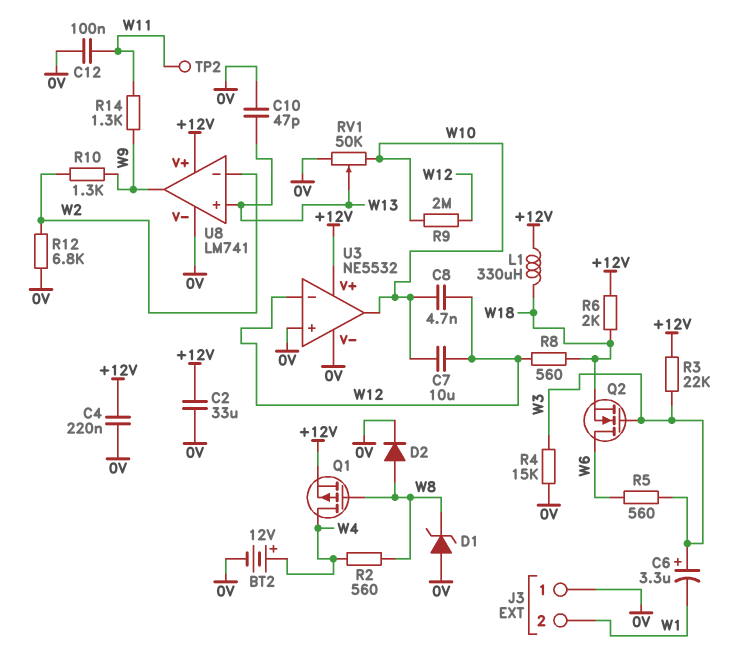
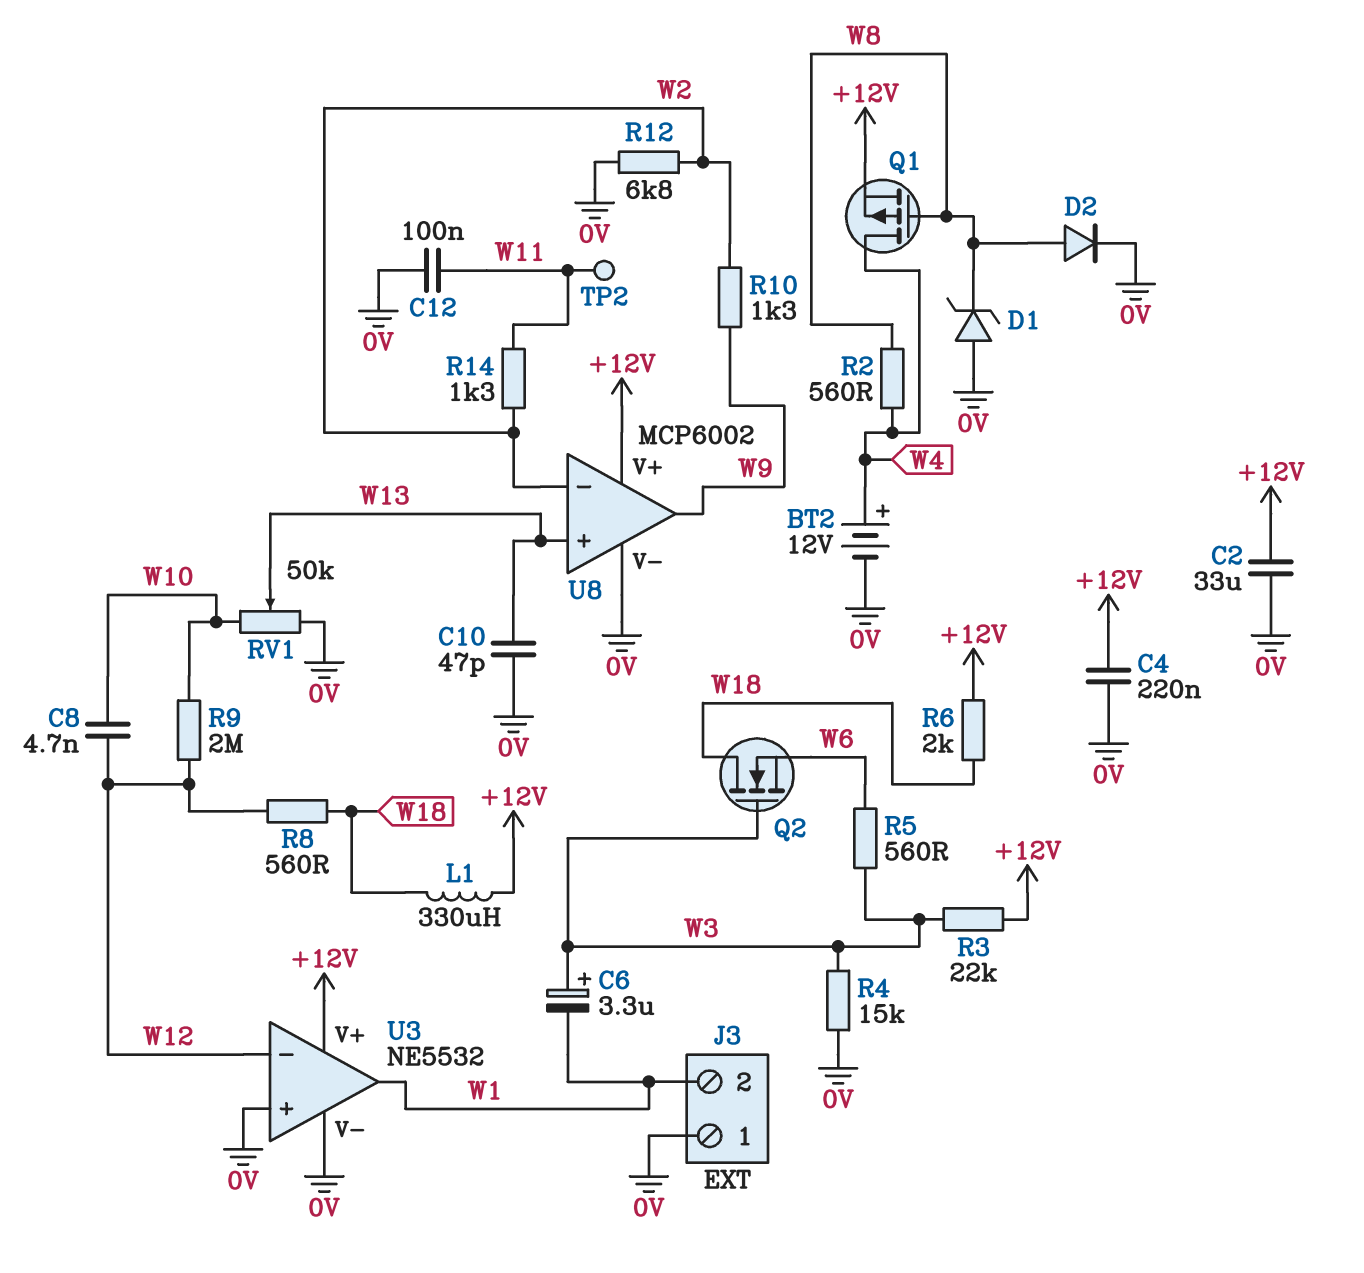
C7: 10uF (W10, W12) -> none
Q2: NMOS (G W3, D W6, S W18) -> NMOS (G W3, D W18, S W6)
R14: 1.3k (W9, W11) -> 1.3k (W2, W11)
U3 pin out: W10 -> W1
U8: LM741 -> MCP6002

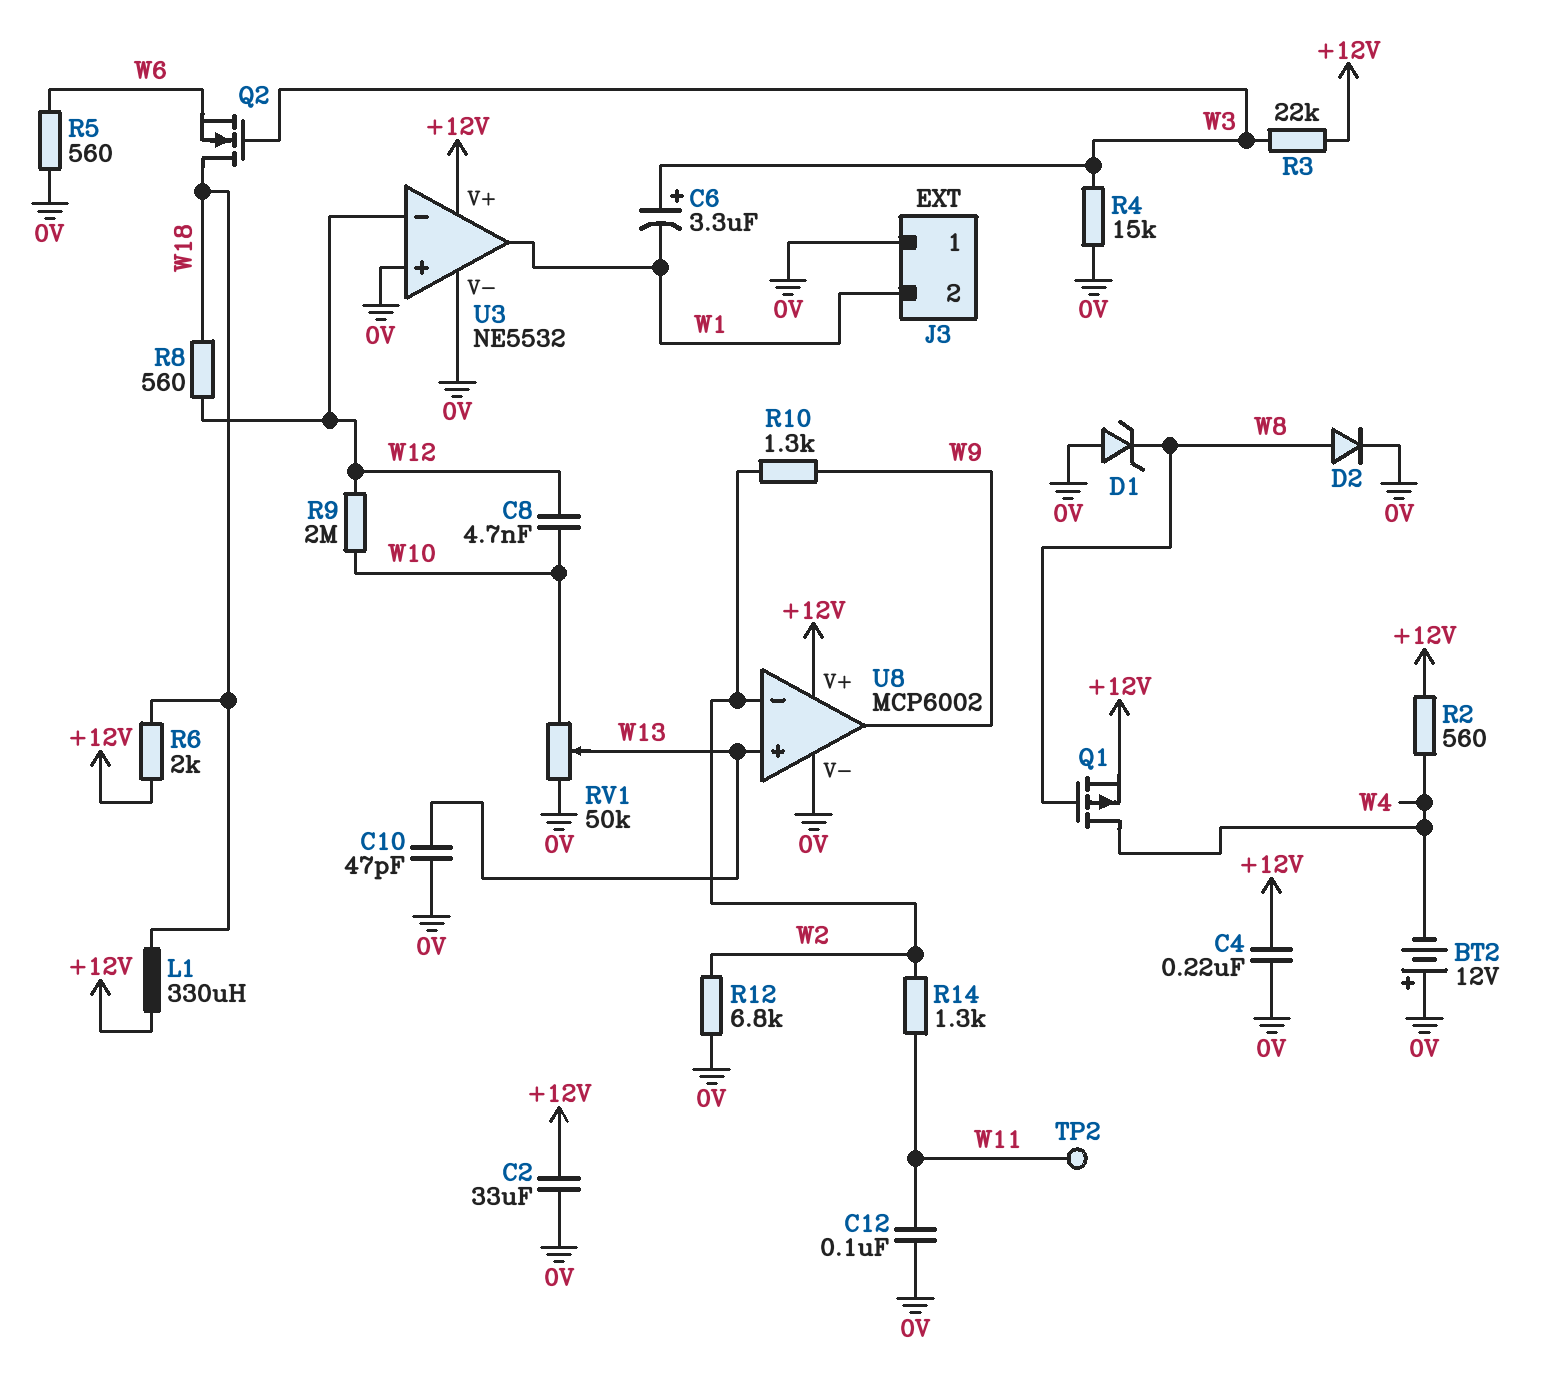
BT2: 12V (plus W4, minus 0V) -> 12V (plus 0V, minus W4)
R2: 560 (W4, W8) -> 560 (+12V, W4)
R5: 560 (W3, W6) -> 560 (0V, W6)

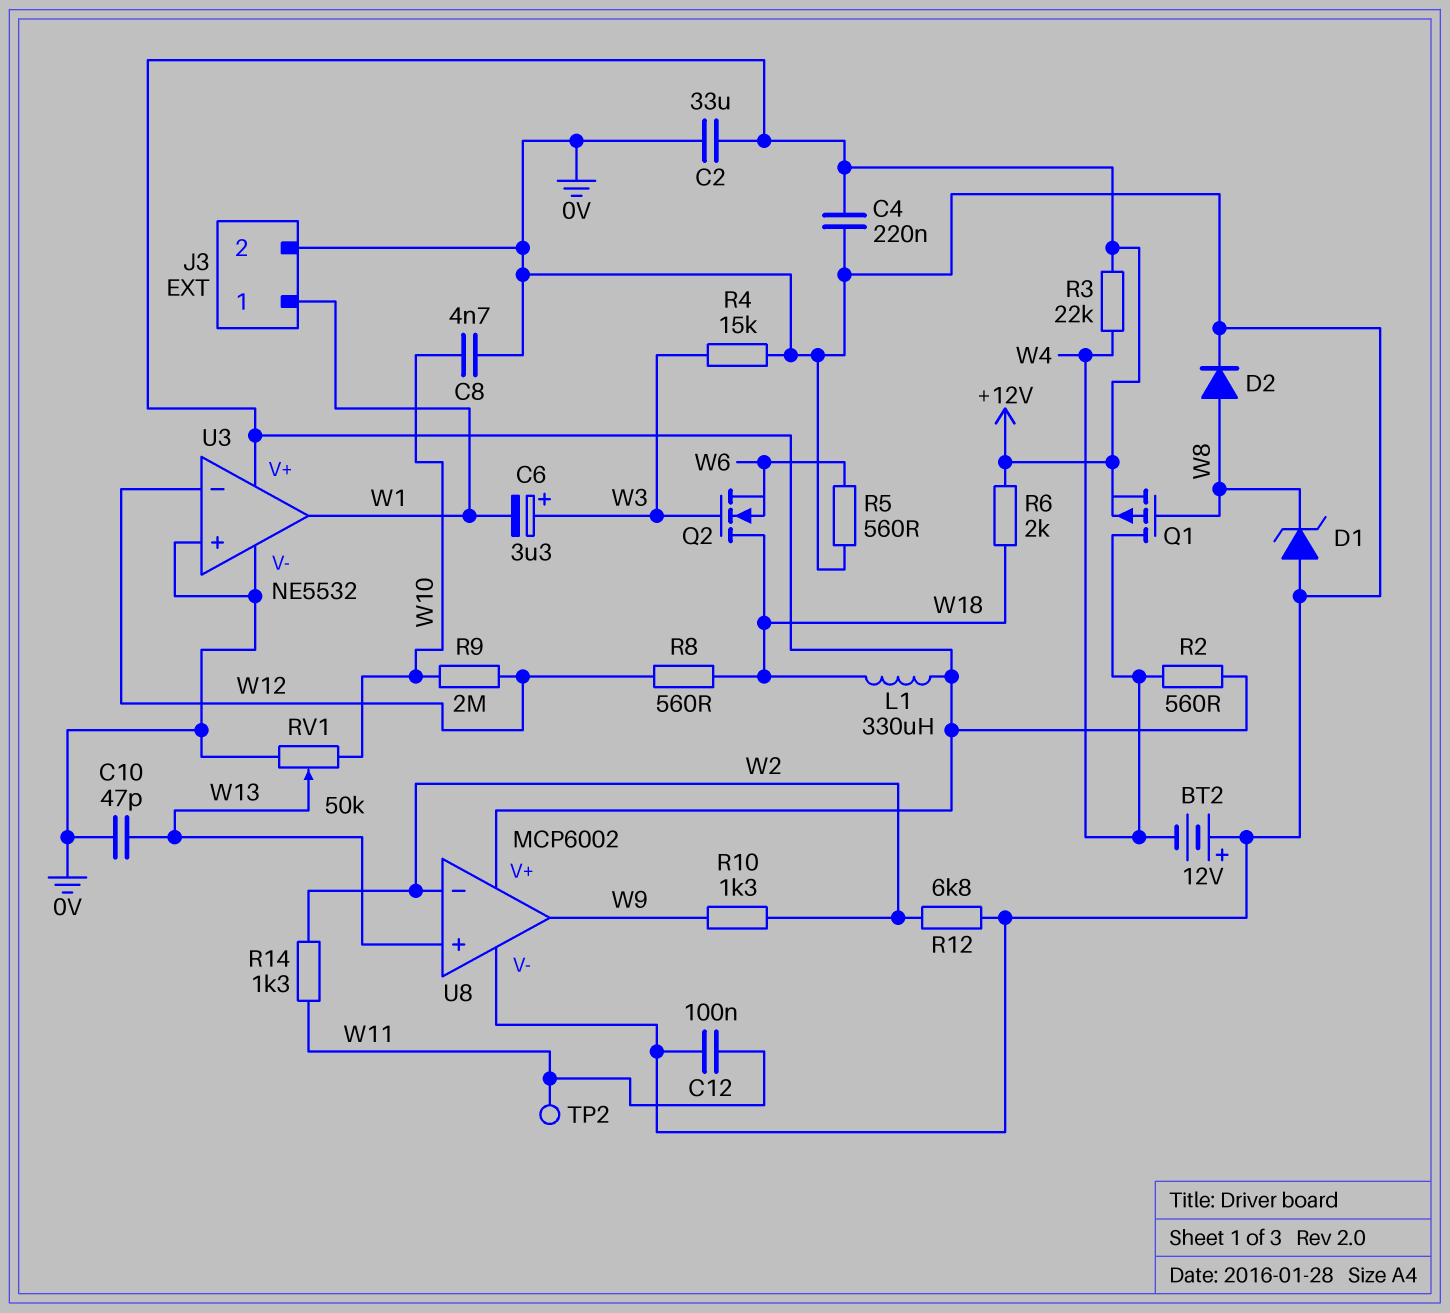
C8: 4.7nF (W10, W12) -> 4.7nF (0V, W10)
J3 pin 1: 0V -> W1
J3 pin 2: W1 -> 0V
R3: 22k (+12V, W3) -> 22k (+12V, W4)

